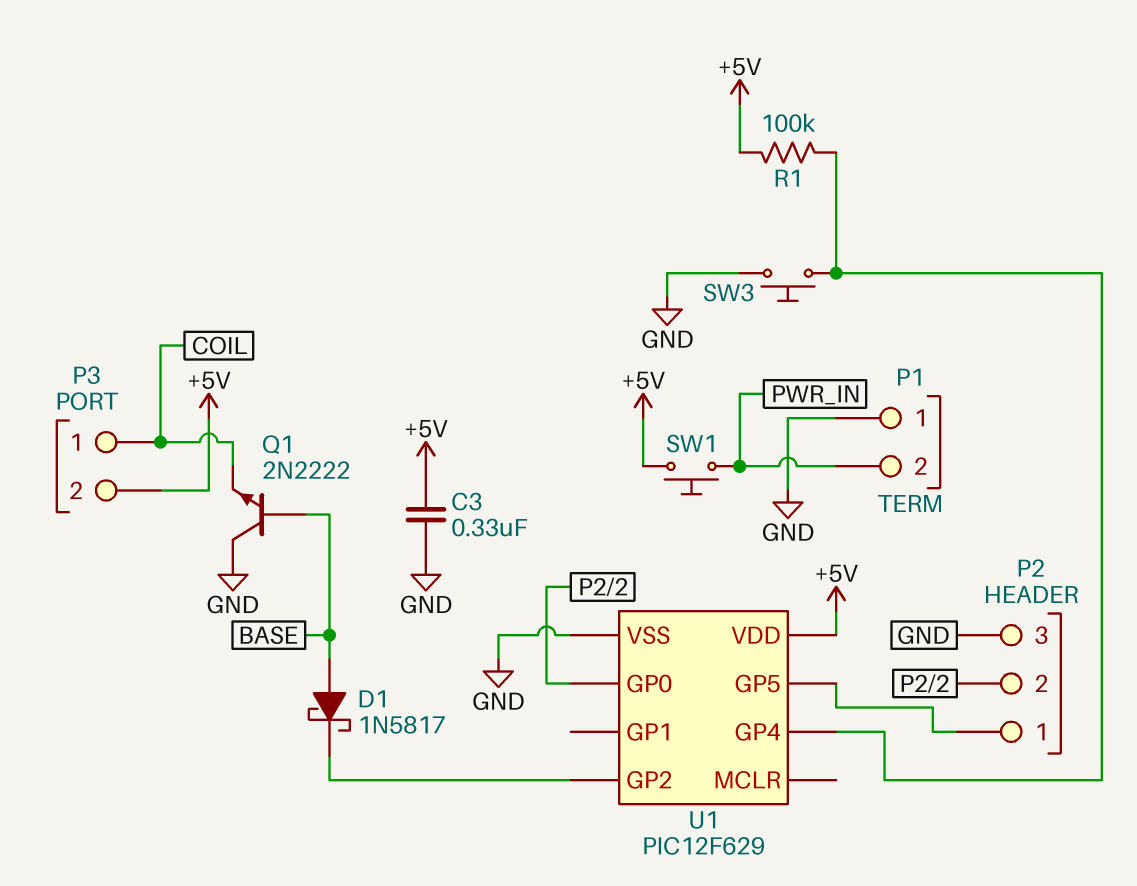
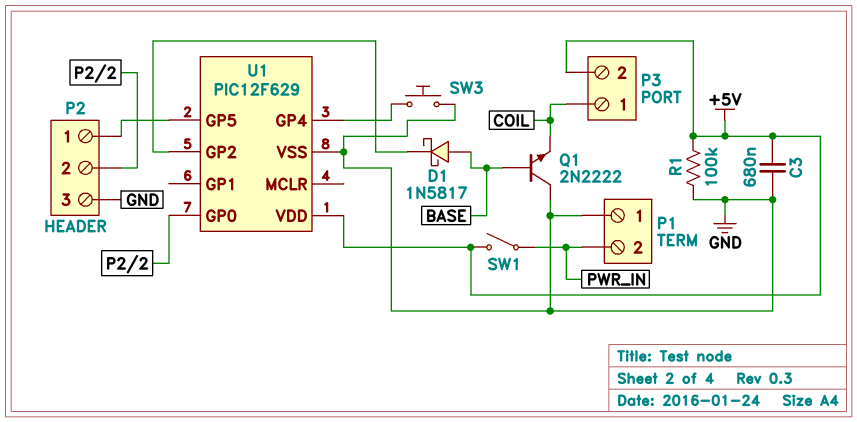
C3: 330nF (+5V, GND) -> 680nF (+5V, GND)
R1: 100k (+5V, U1/GP4) -> 100k (+5V, GND)
SW1: button (+5V, PWR_IN) -> switch (+5V, PWR_IN)

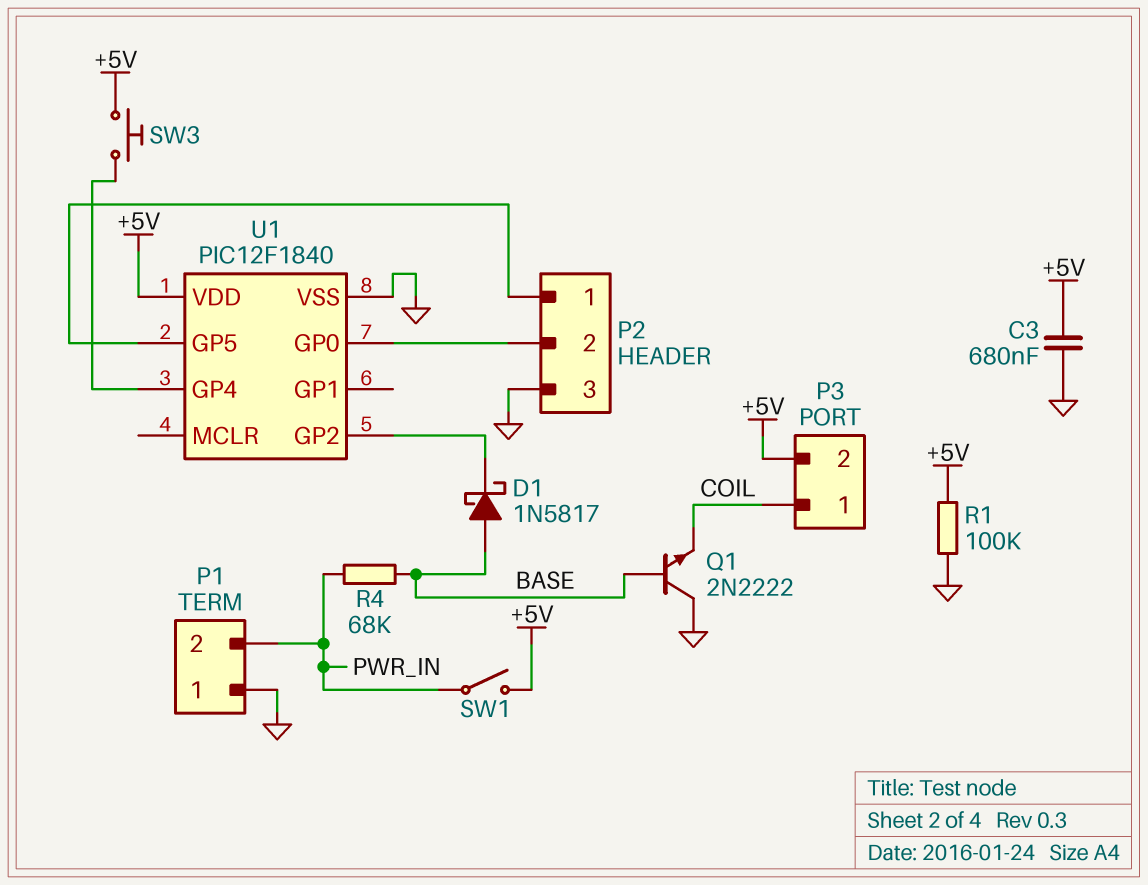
R4: none -> 68k (BASE, PWR_IN)
SW3: button (GND, U1/GP4) -> button (+5V, U1/GP4)
U1: PIC12F629 -> PIC12F1840

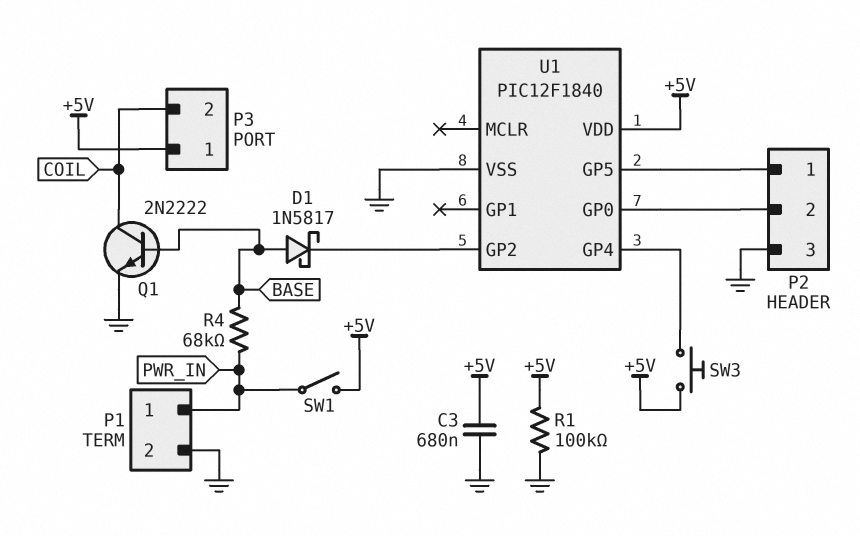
P1 pin 1: GND -> PWR_IN
P1 pin 2: PWR_IN -> GND
P3 pin 1: COIL -> +5V
P3 pin 2: +5V -> COIL
Q1: NPN 2N2222 (B BASE, C GND, E COIL) -> NPN 2N2222 (B BASE, C COIL, E GND)

